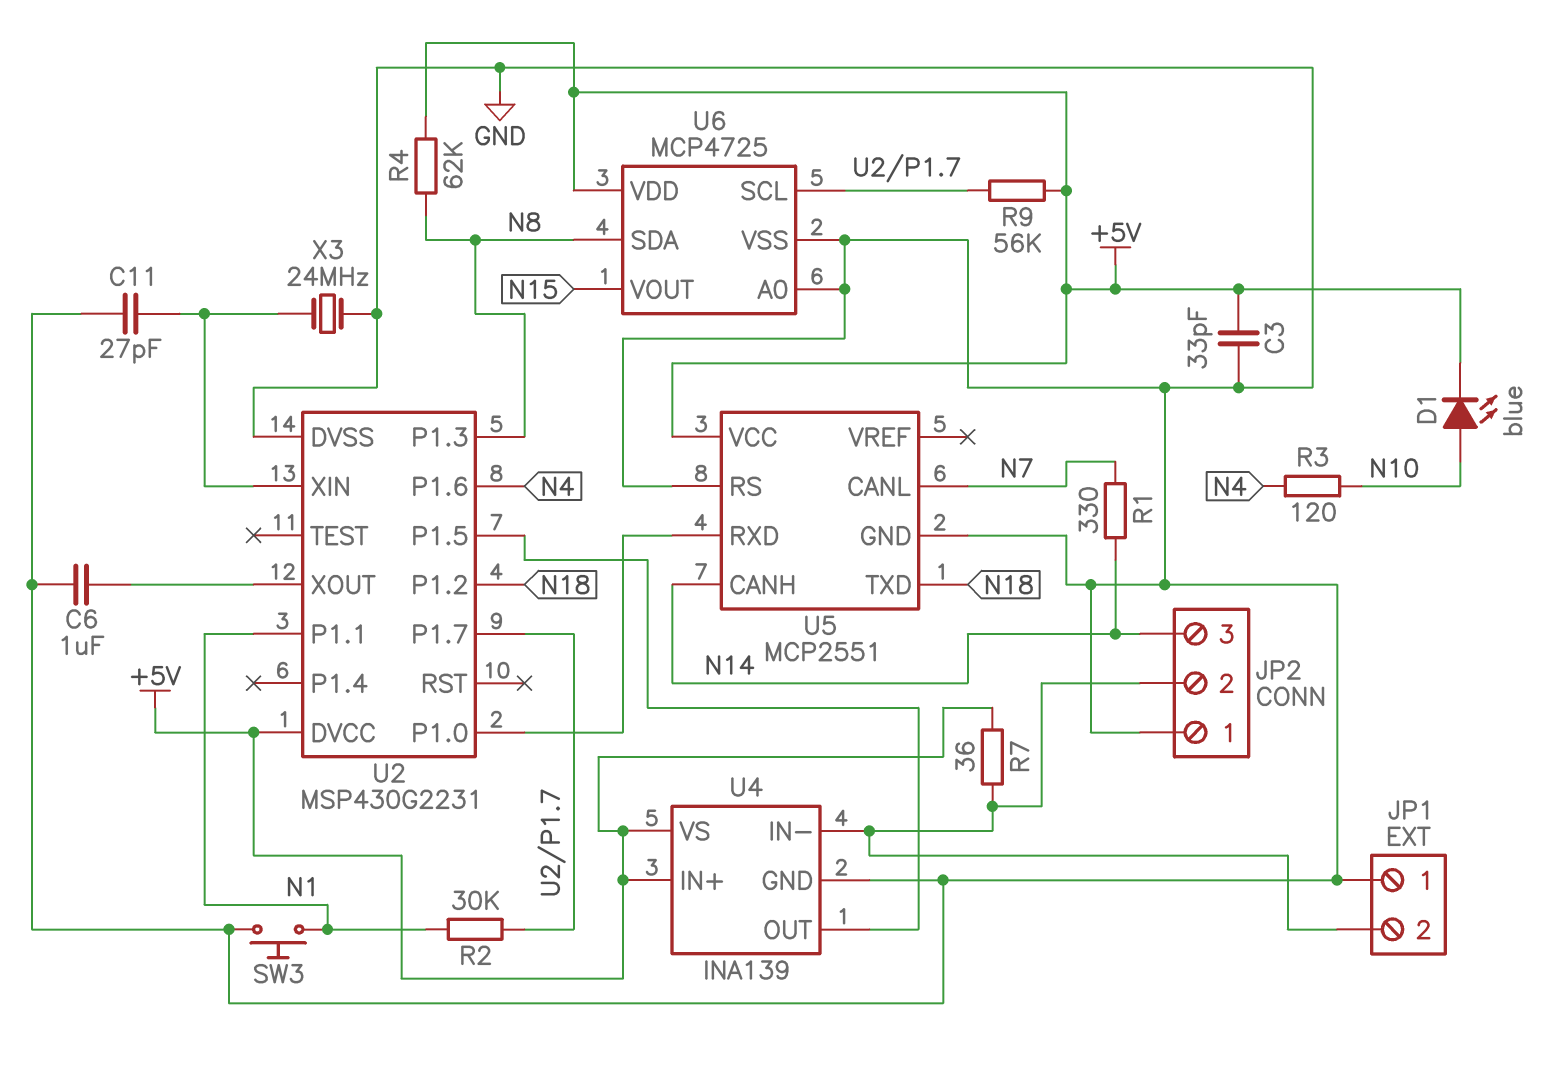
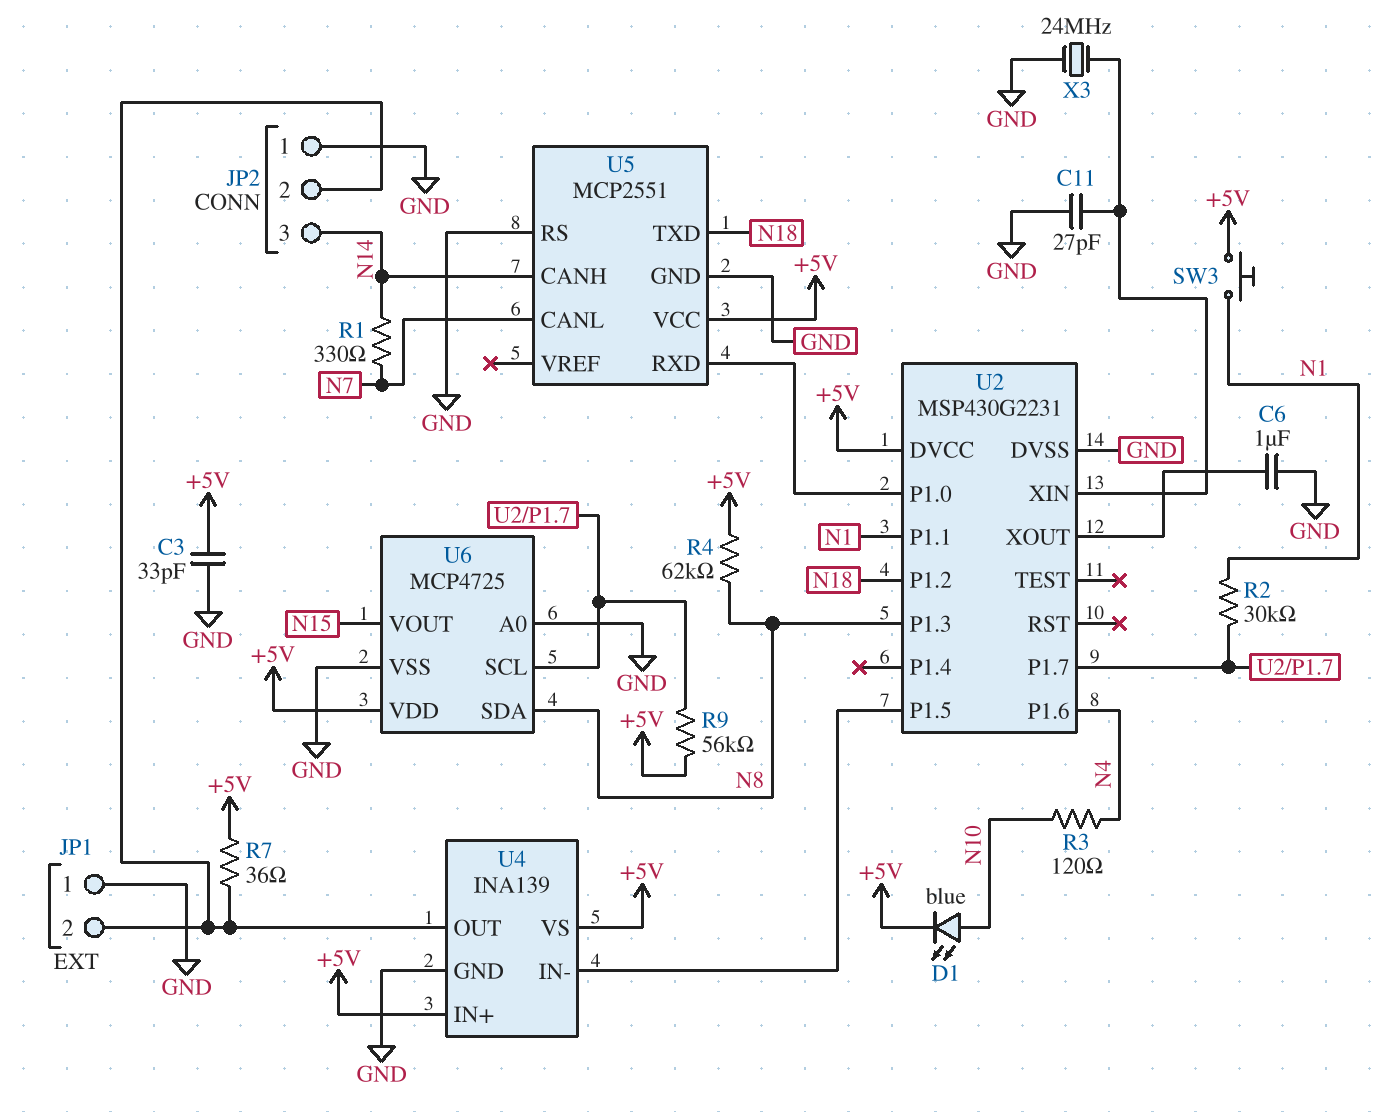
SW3: button (GND, N1) -> button (+5V, N1)
U4 pin IN-: JP1/2 -> U2/P1.5
U4 pin OUT: U2/P1.5 -> JP1/2

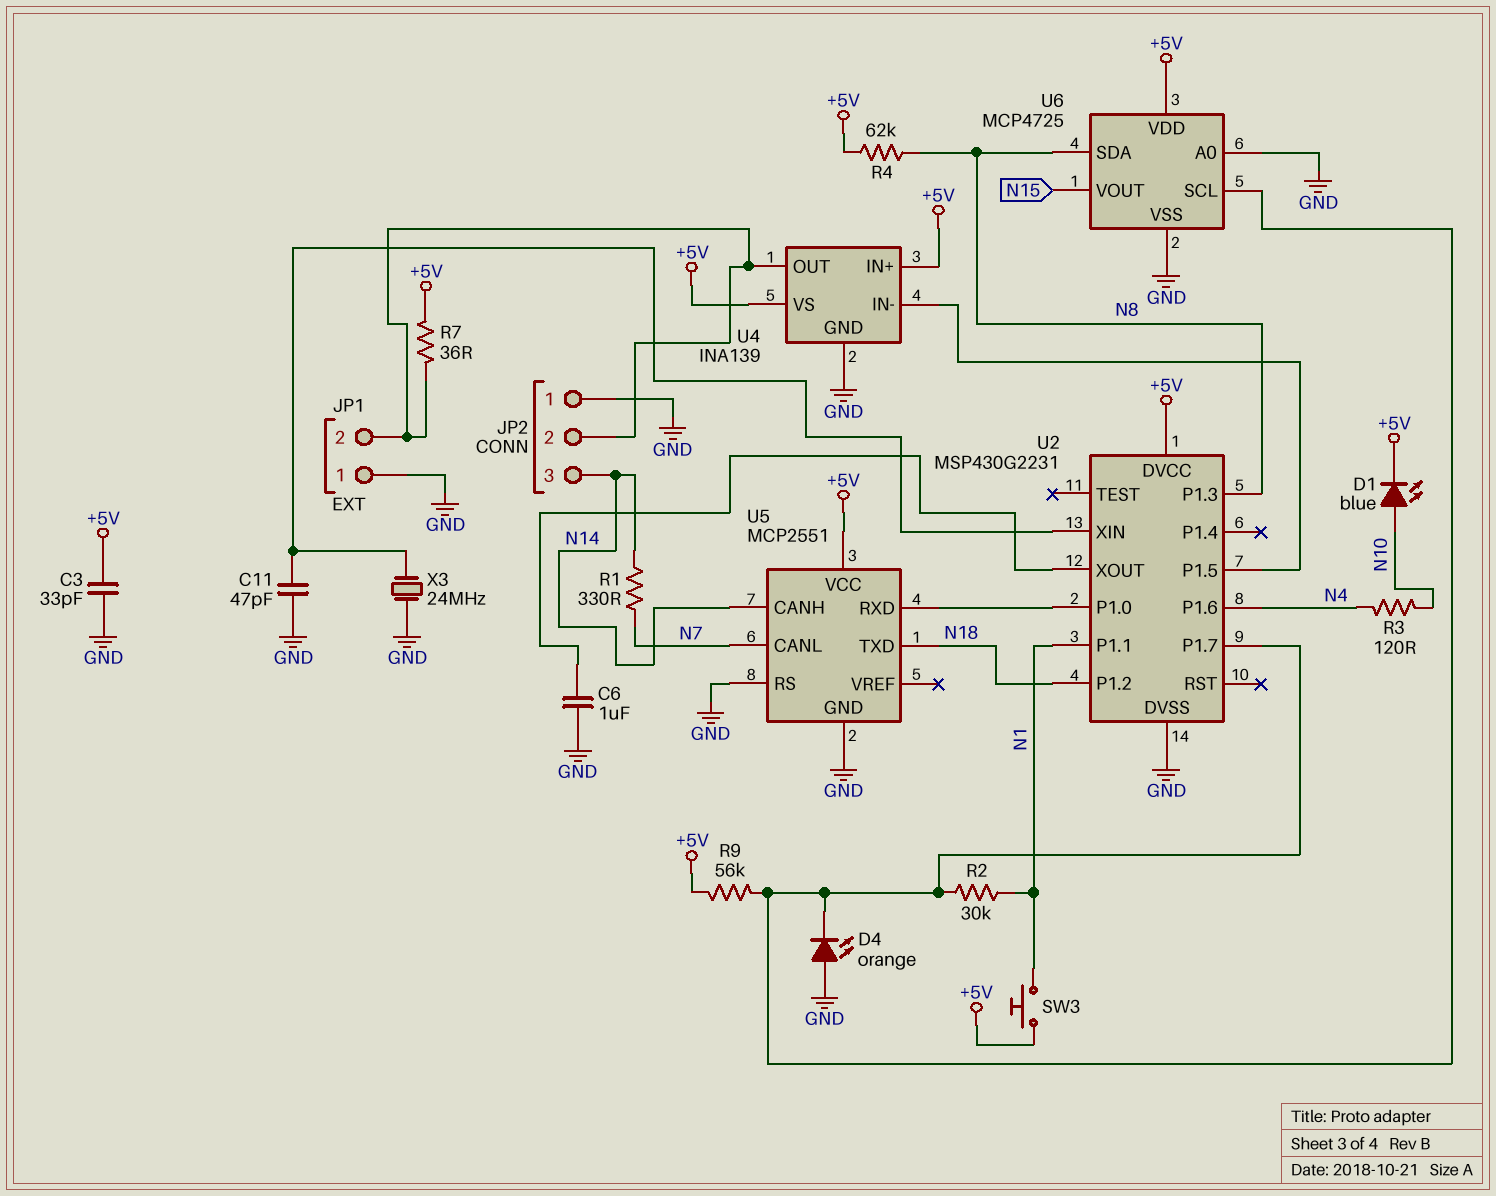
C11: 27pF (GND, U2/XIN) -> 47pF (GND, U2/XIN)
D4: none -> LED orange (A GND, K U2/P1.7)

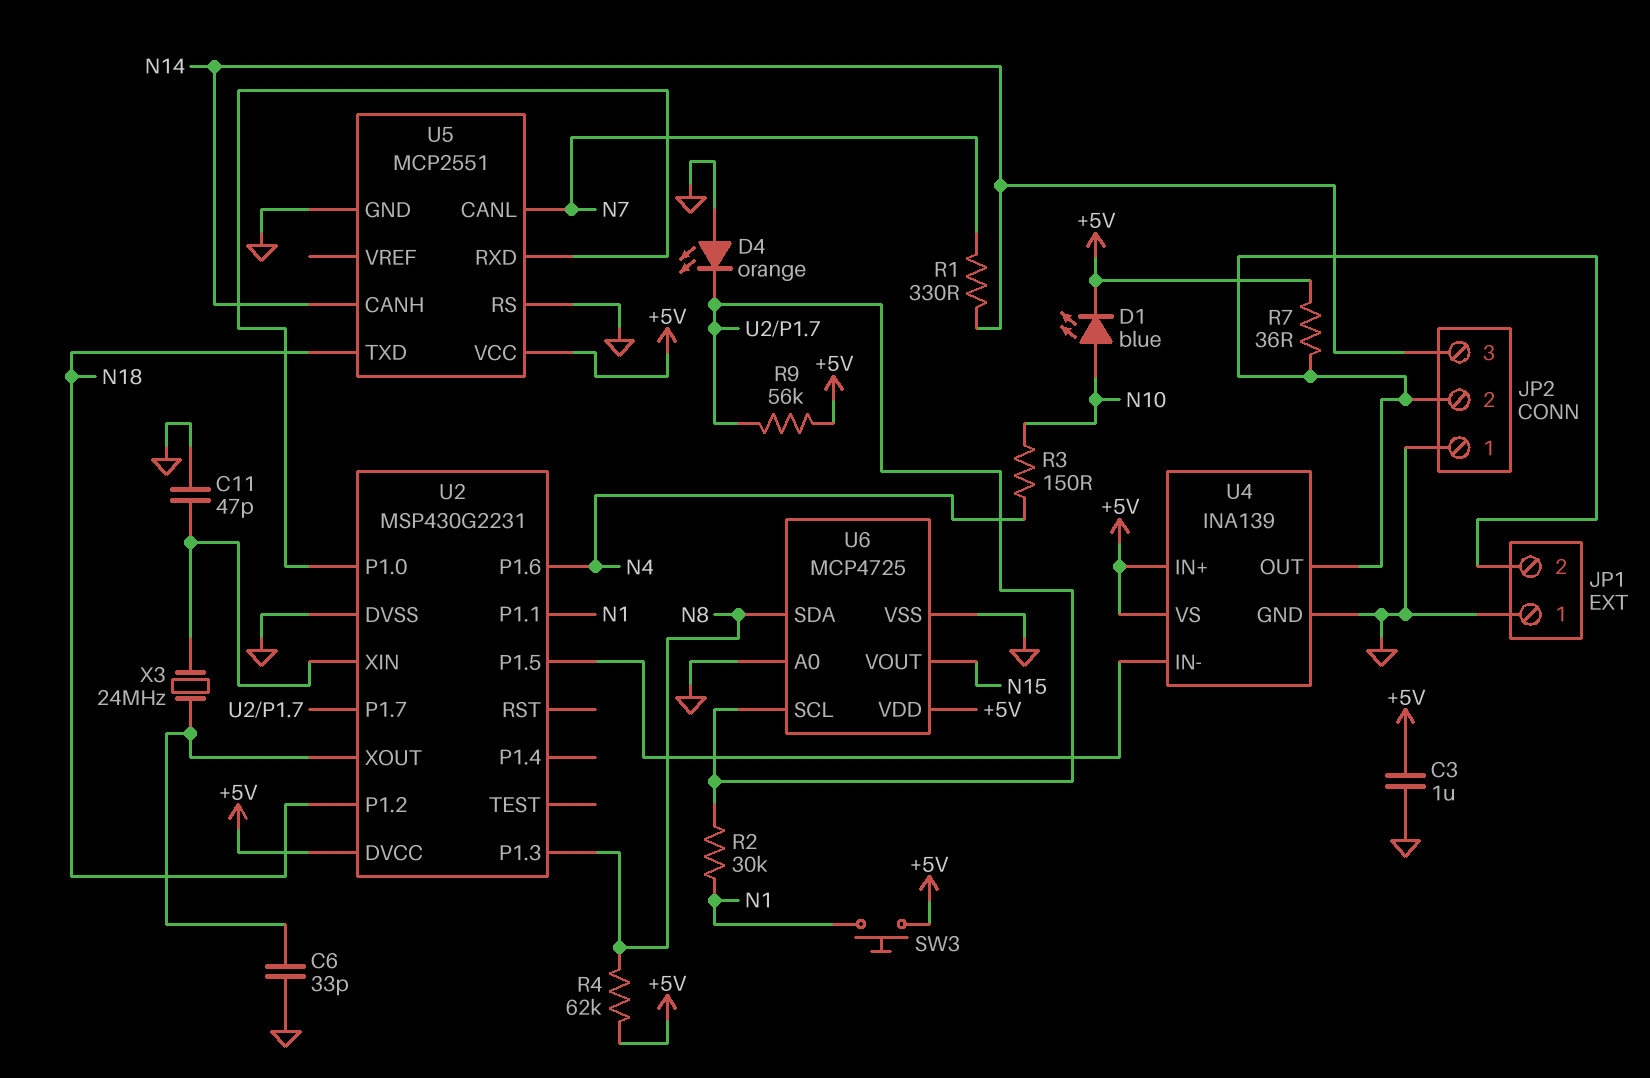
C3: 33pF (+5V, GND) -> 1uF (+5V, GND)
C6: 1uF (GND, U2/XOUT) -> 33pF (GND, U2/XOUT)
R3: 120 (N4, N10) -> 150 (N4, N10)
X3: 24MHz (GND, U2/XIN) -> 24MHz (U2/XIN, U2/XOUT)

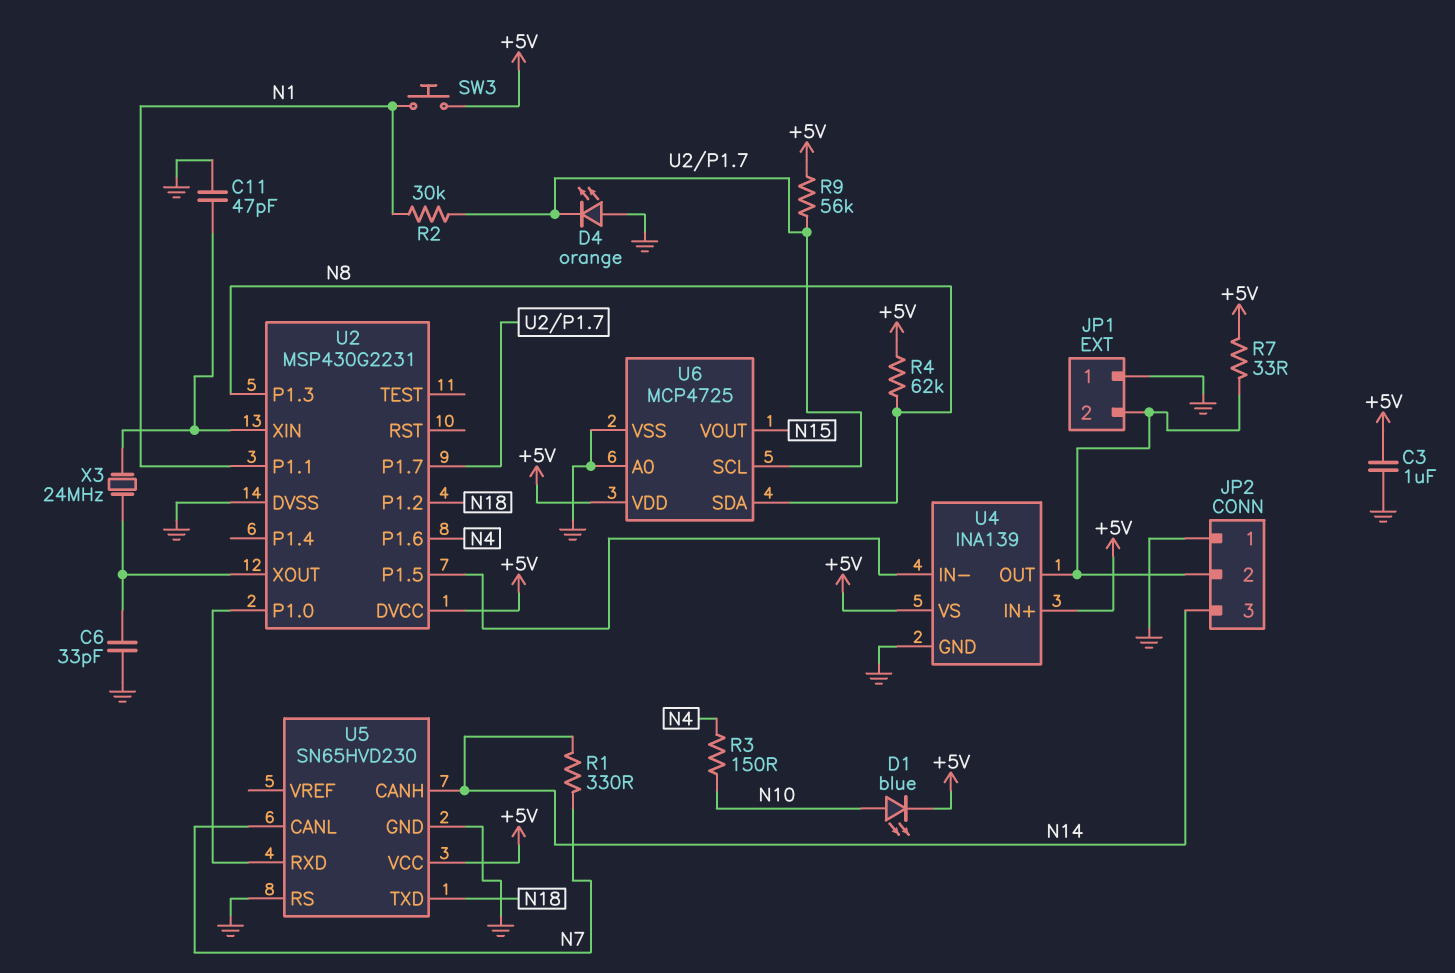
R7: 36 (+5V, JP1/2) -> 33 (+5V, JP1/2)
U5: MCP2551 -> SN65HVD230

